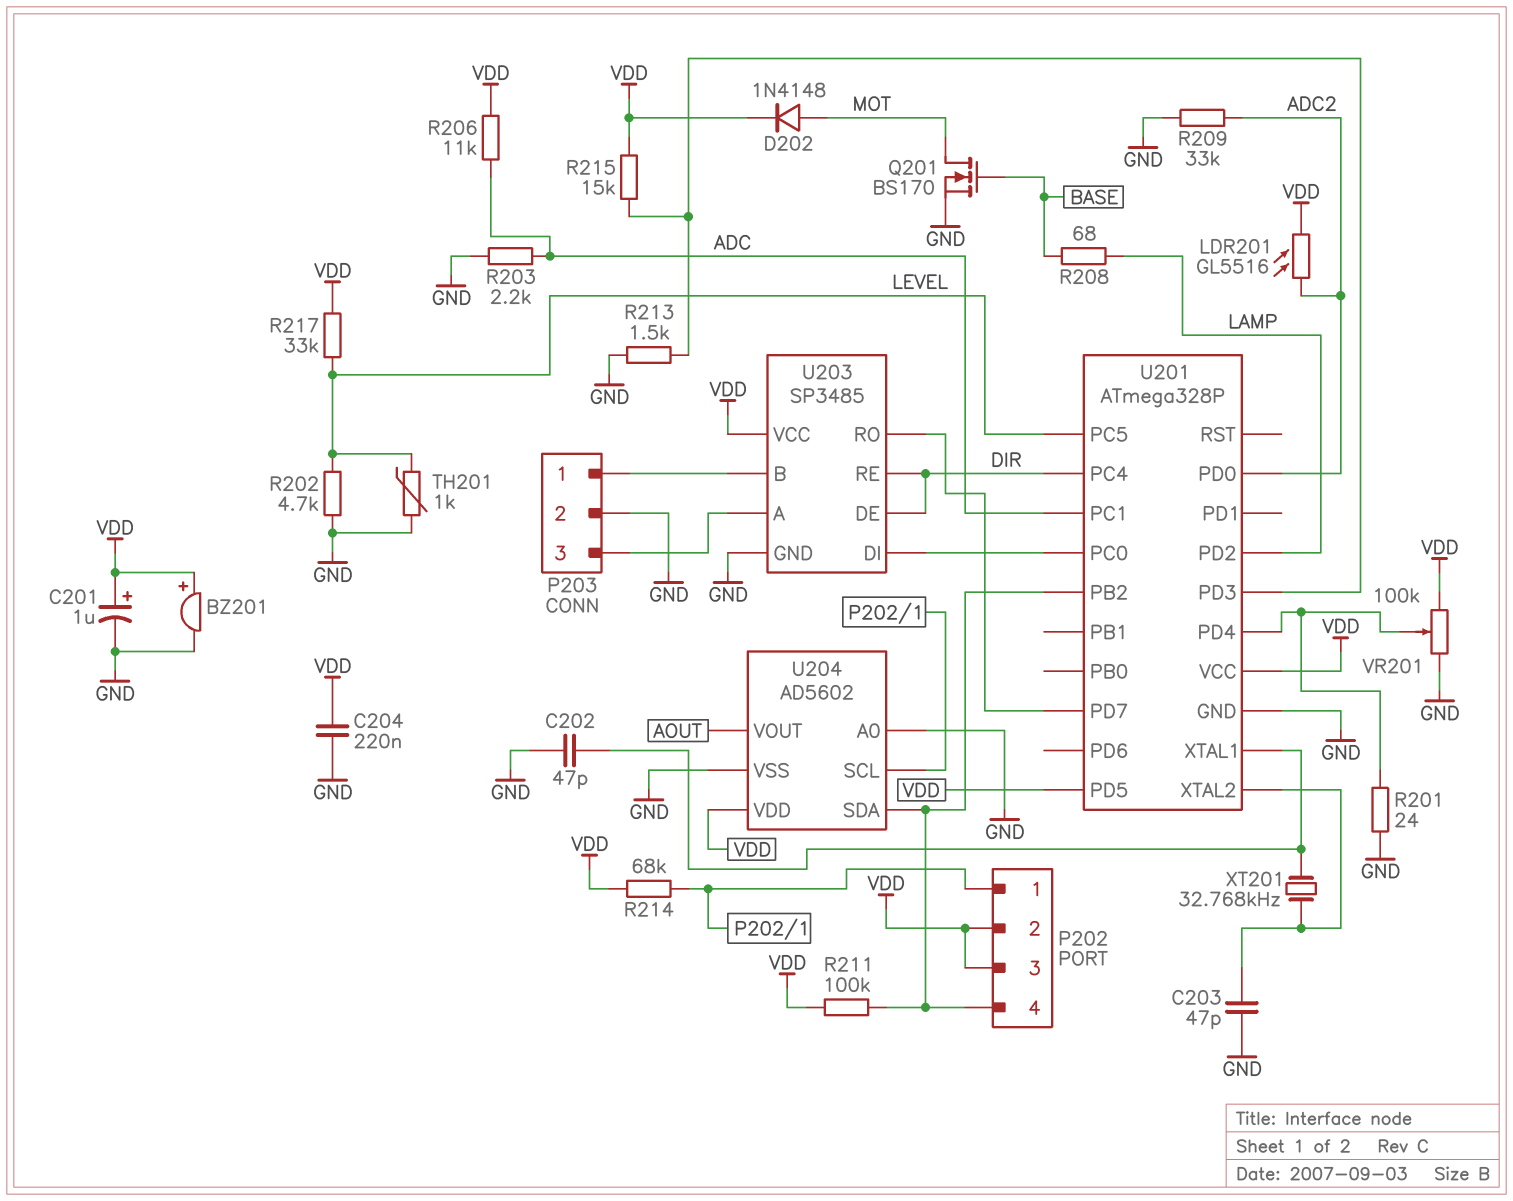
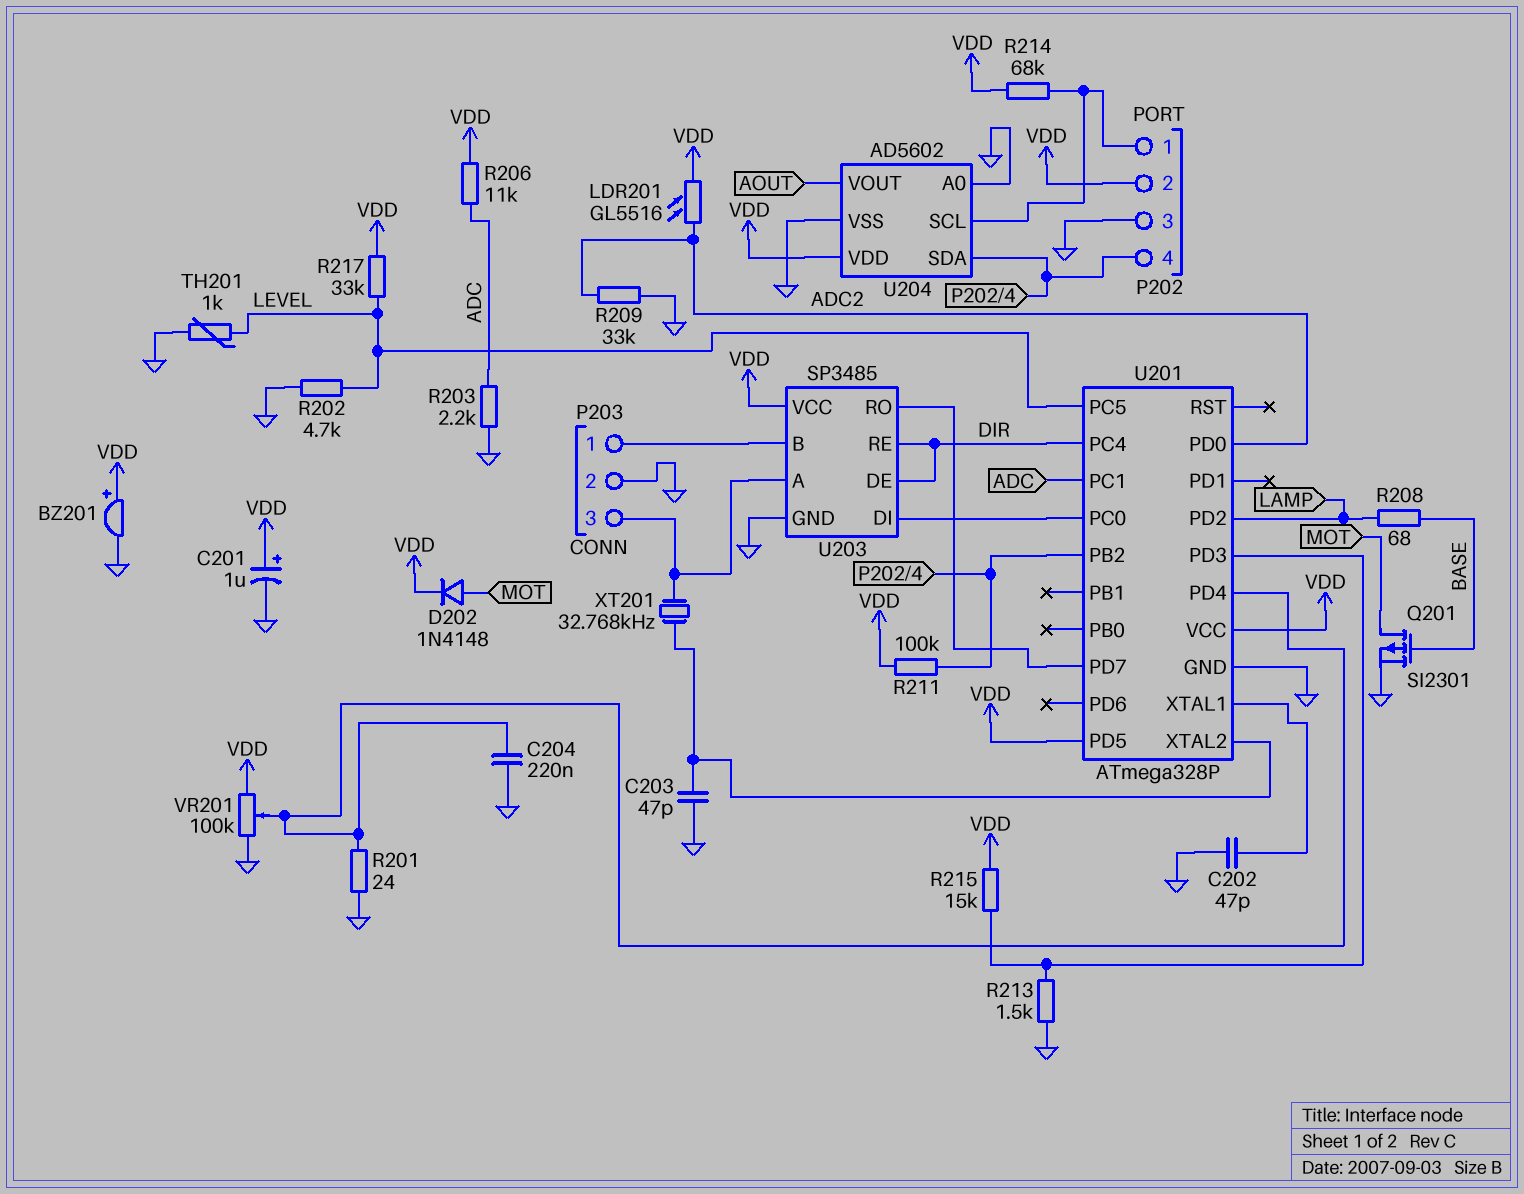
C204: 220nF (GND, VDD) -> 220nF (GND, U201/PD4)
P202 pin 3: VDD -> GND
Q201: NMOS BS170 (G BASE, D MOT, S GND) -> PMOS SI2301 (G BASE, D MOT, S GND)
XT201: 32.768kHz (U201/XTAL1, U201/XTAL2) -> 32.768kHz (P203/3, U201/XTAL2)

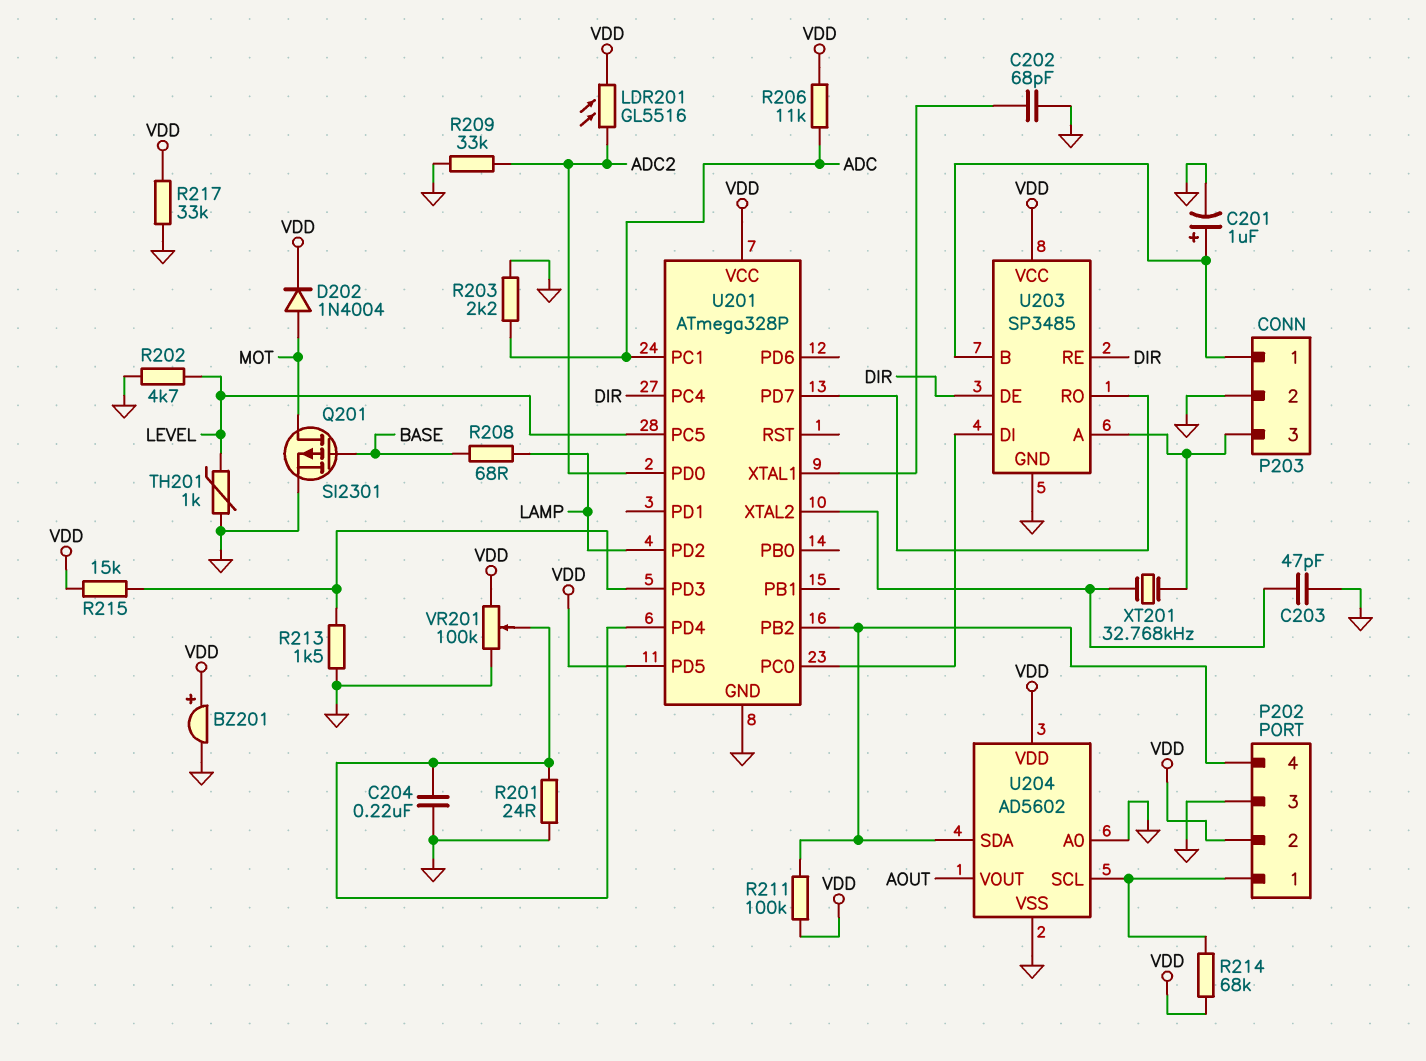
C201: 1uF (plus VDD, minus GND) -> 1uF (plus P203/1, minus GND)
C202: 47pF (GND, U201/XTAL1) -> 68pF (GND, U201/XTAL1)
D202: diode 1N4148 (A MOT, K VDD) -> diode 1N4004 (A MOT, K VDD)
R217: 33k (LEVEL, VDD) -> 33k (GND, VDD)

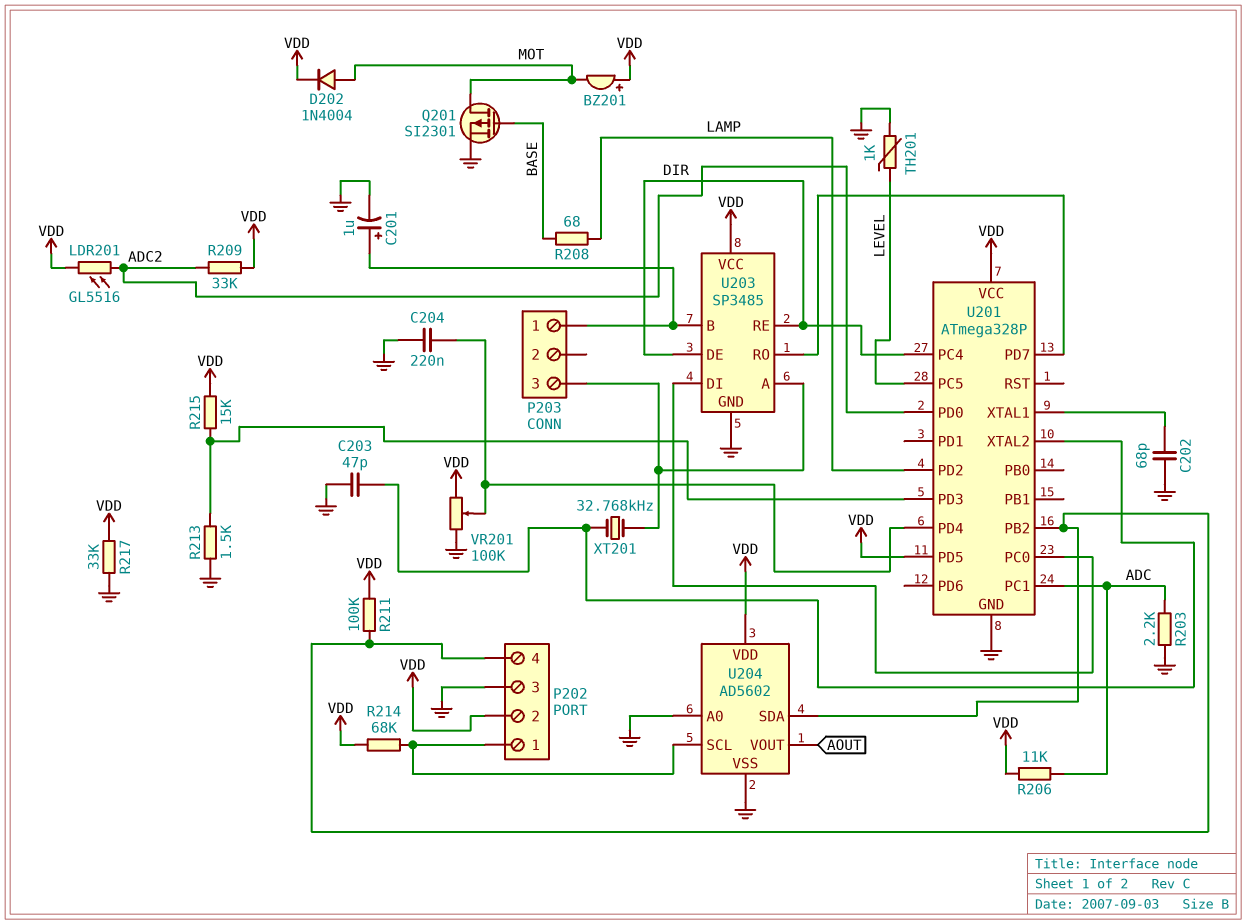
BZ201: buzzer (plus VDD, minus GND) -> buzzer (plus VDD, minus MOT)
P203 pin 2: GND -> none
R201: 24 (GND, U201/PD4) -> none
R202: 4.7k (GND, LEVEL) -> none
R209: 33k (ADC2, GND) -> 33k (ADC2, VDD)

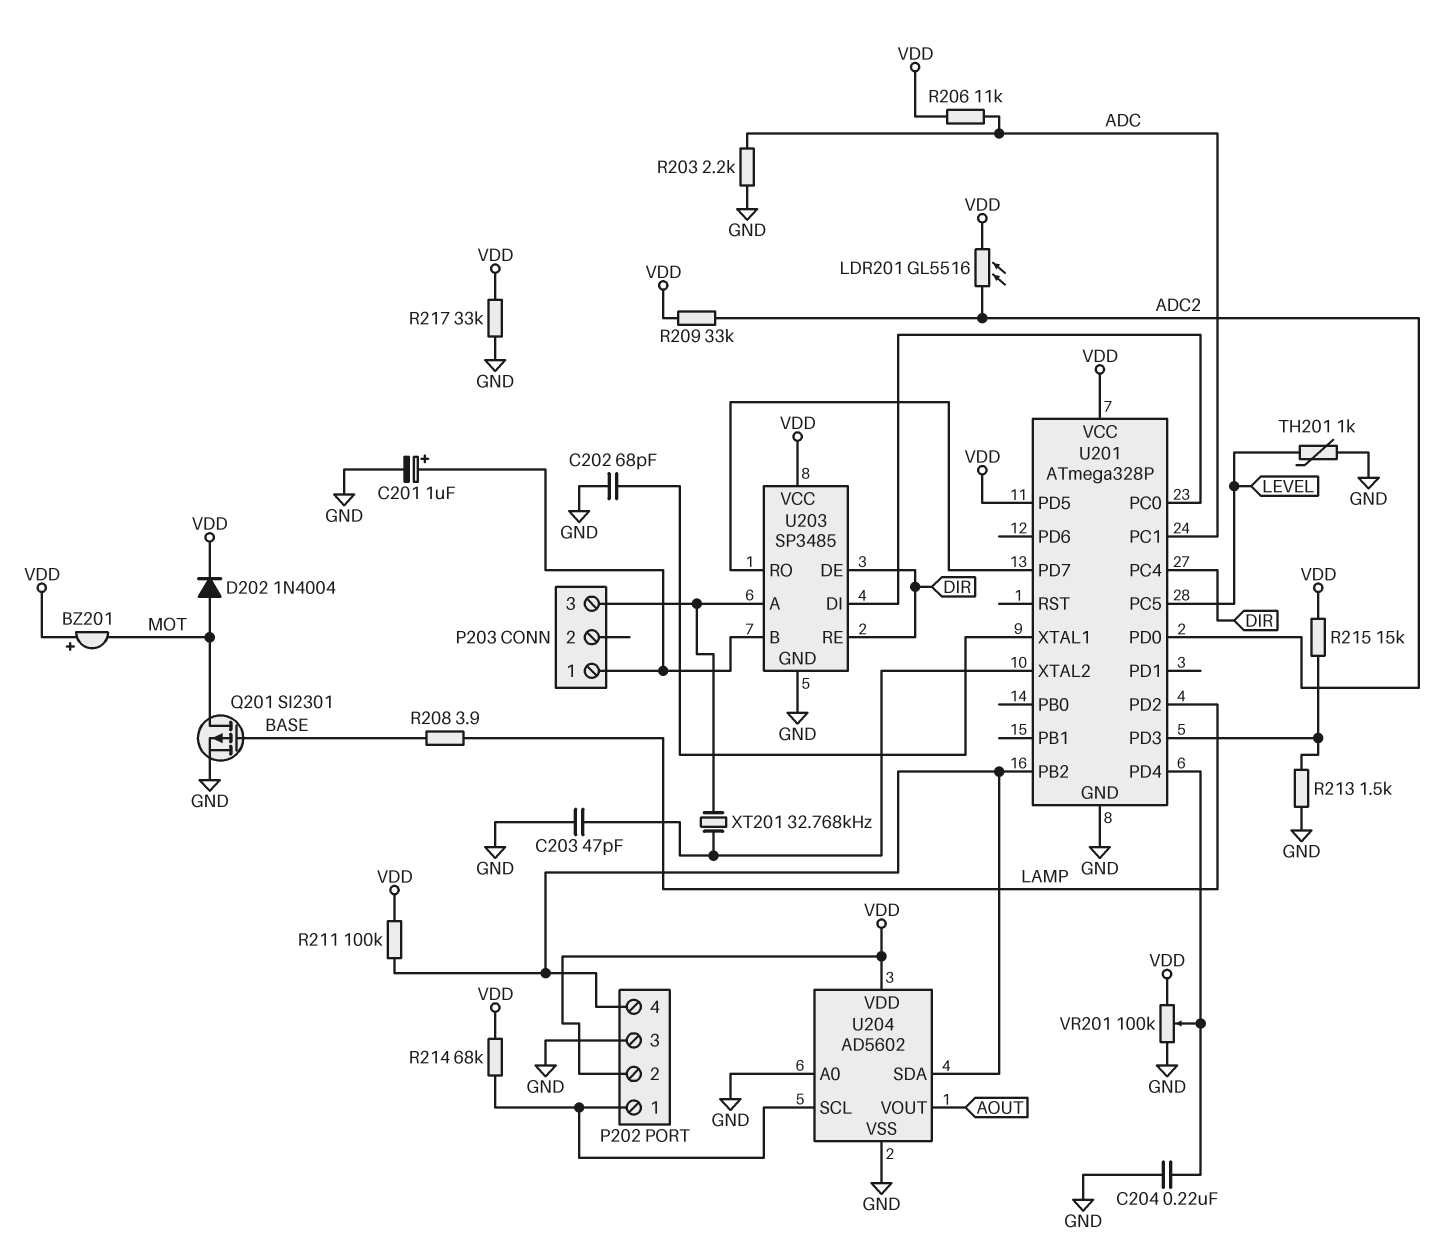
R208: 68 (BASE, LAMP) -> 3.9 (BASE, LAMP)

